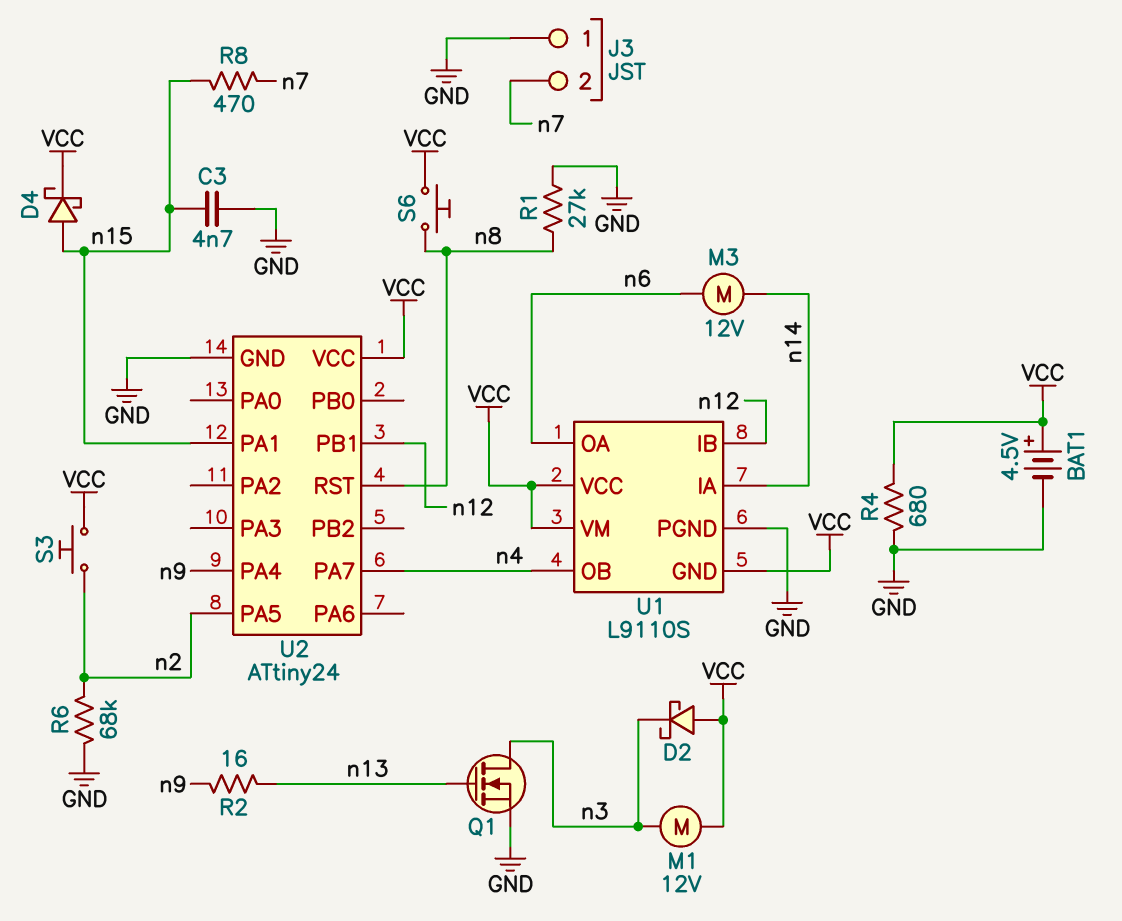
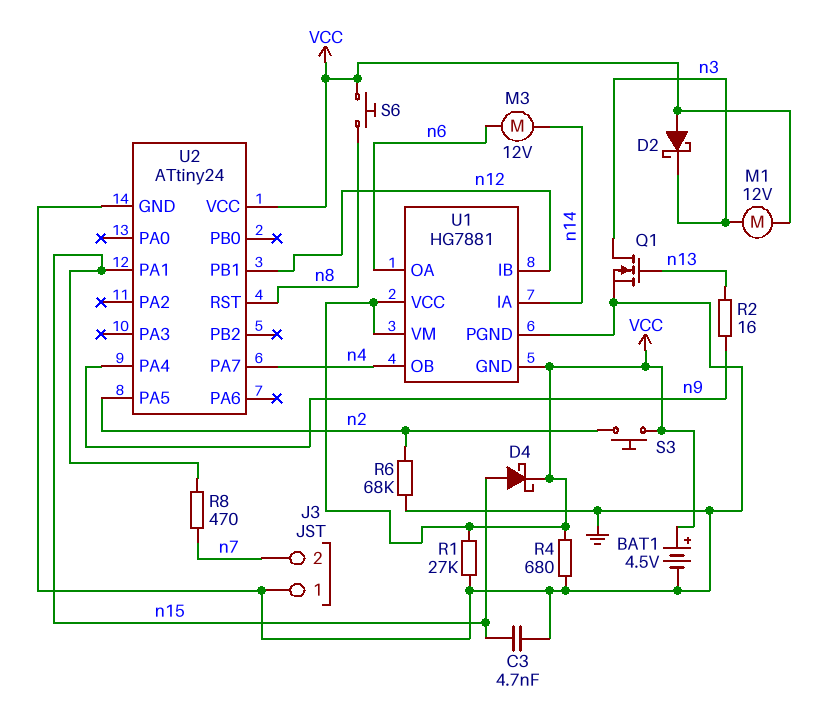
R1: 27k (GND, n8) -> 27k (GND, VCC)
U1: L9110S -> HG7881

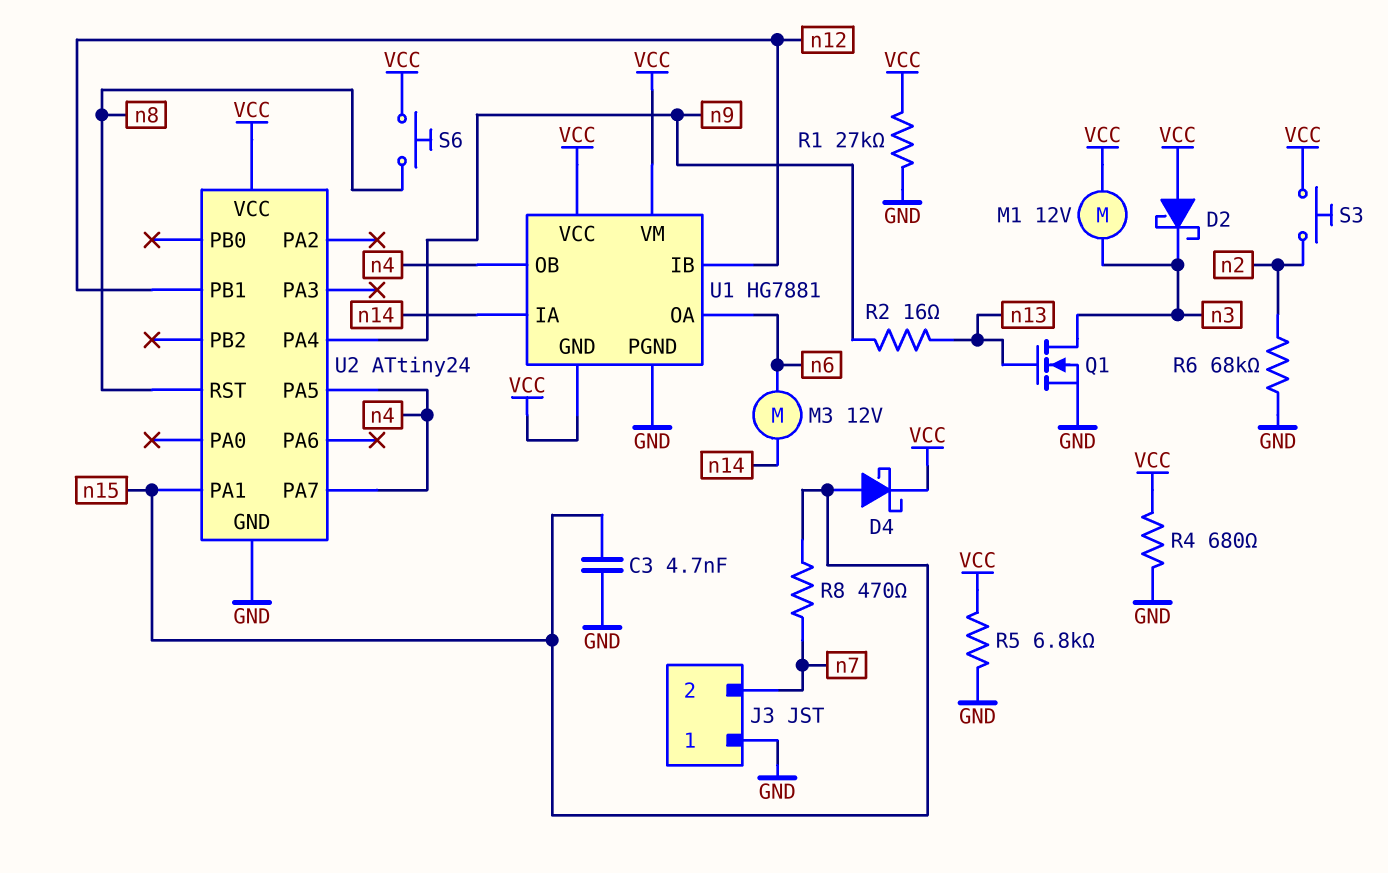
BAT1: 4.5V (plus VCC, minus GND) -> none
R5: none -> 6.8k (GND, VCC)
U2 pin PA5: n2 -> n4

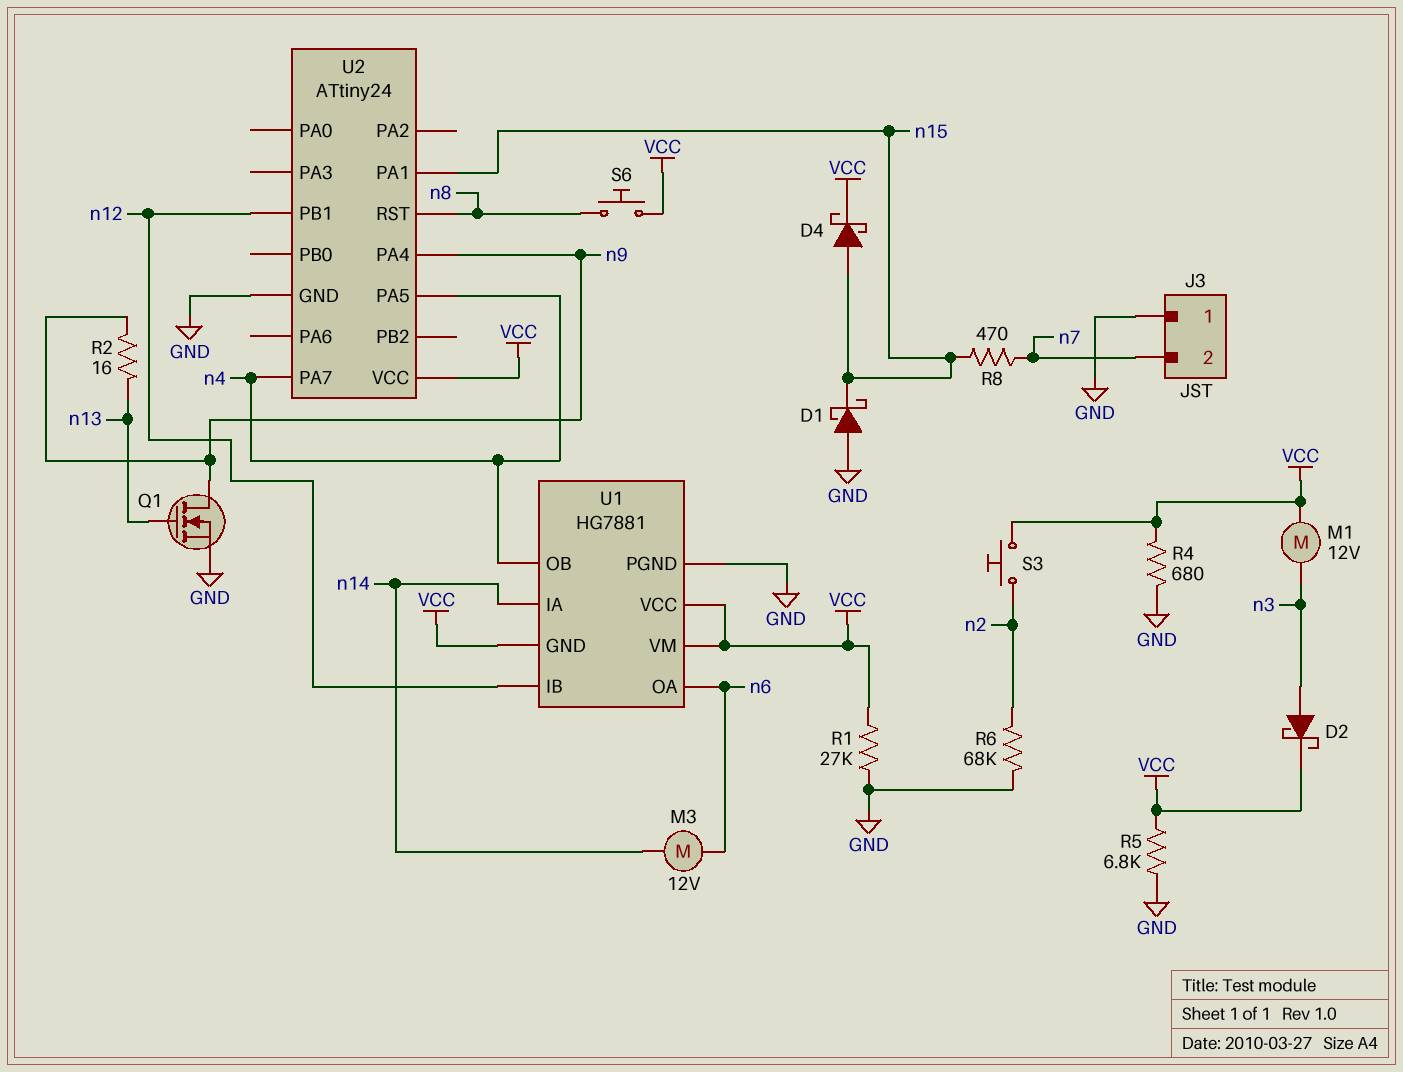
C3: 4.7nF (GND, n15) -> none
D1: none -> schottky (A GND, K n15)
D2: schottky (A VCC, K n3) -> schottky (A n3, K VCC)
Q1: NMOS (G n13, D n3, S GND) -> NMOS (G n13, D n9, S GND)

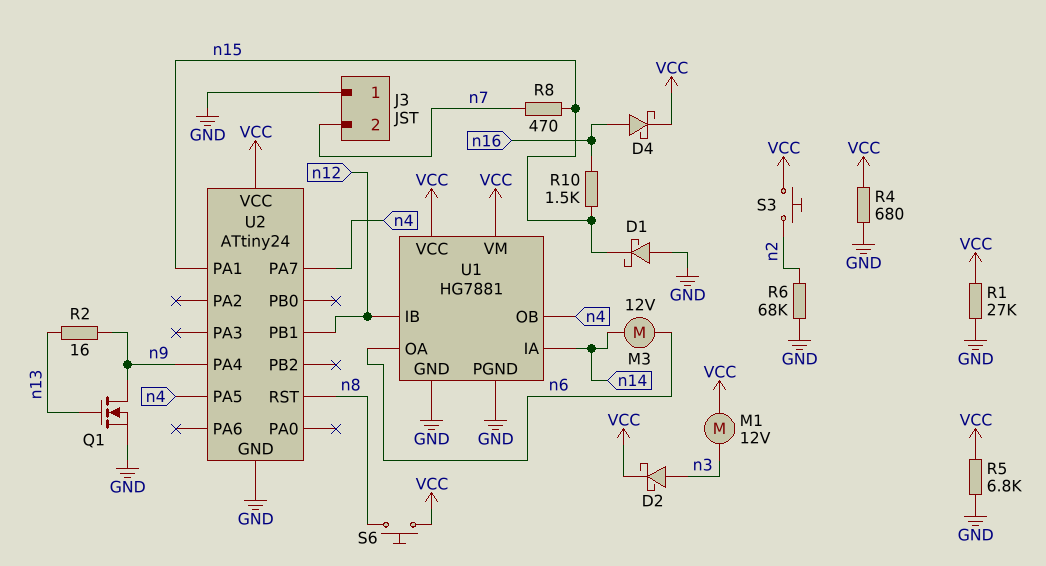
D4: schottky (A n15, K VCC) -> schottky (A n16, K VCC)
R10: none -> 1.5k (n15, n16)
U1 pin GND: VCC -> GND

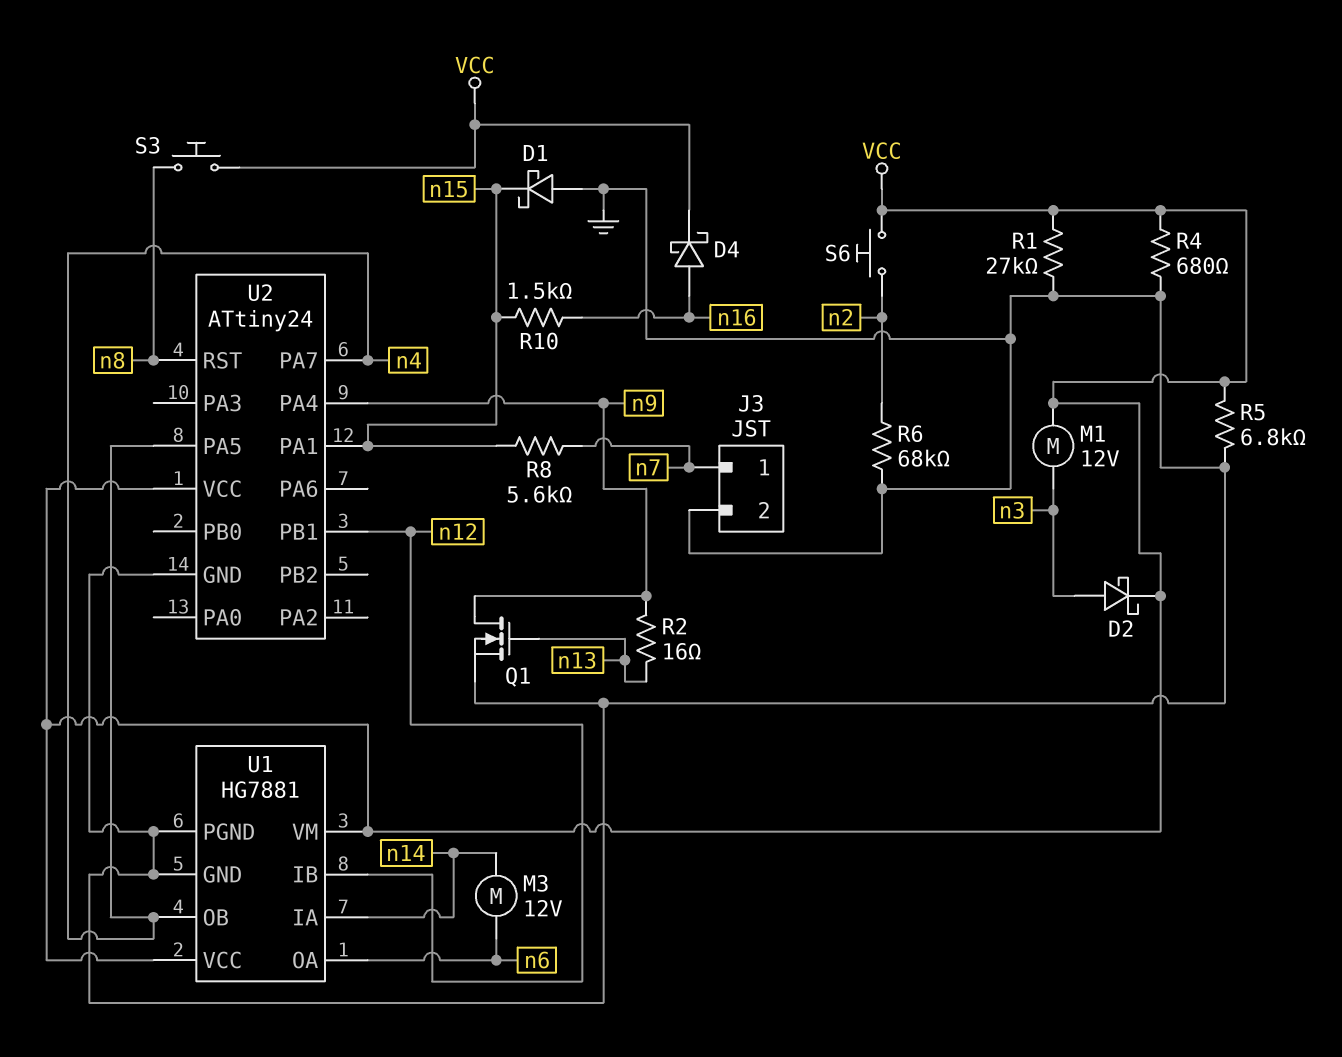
J3 pin 1: GND -> n7
J3 pin 2: n7 -> GND
R8: 470 (n7, n15) -> 5.6k (n7, n15)
S3: button (VCC, n2) -> button (VCC, n8)
S6: button (VCC, n8) -> button (VCC, n2)

